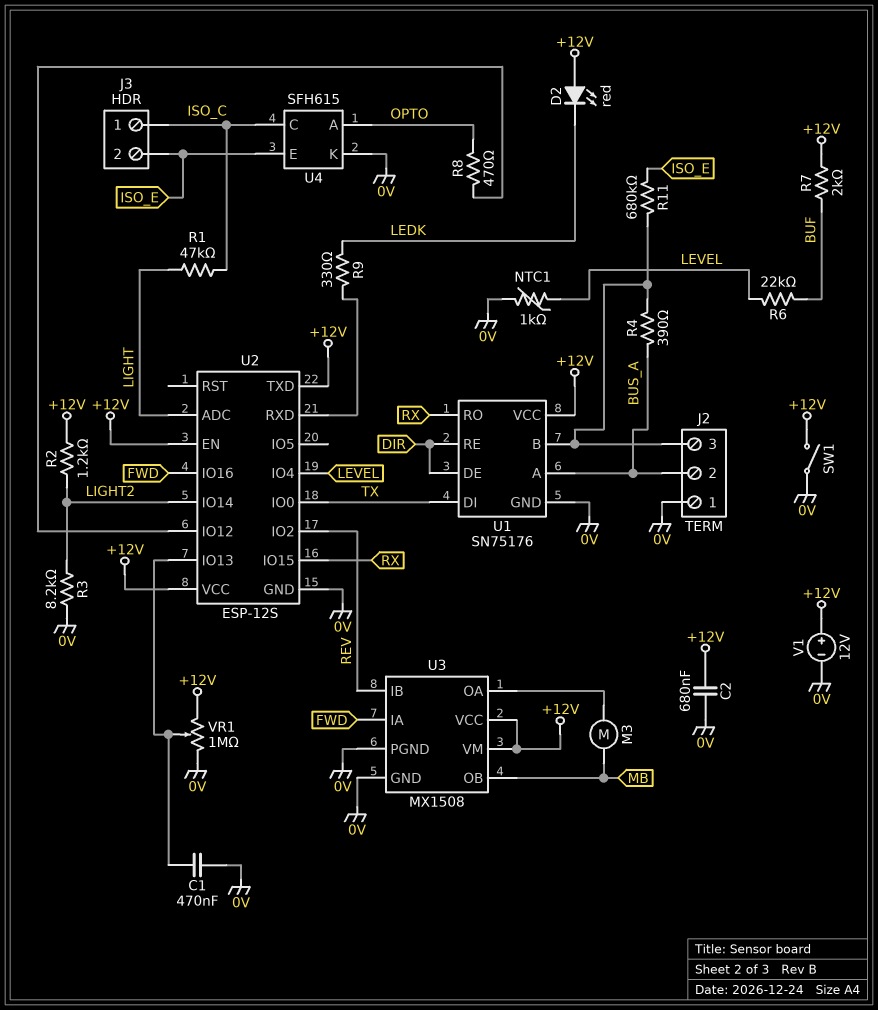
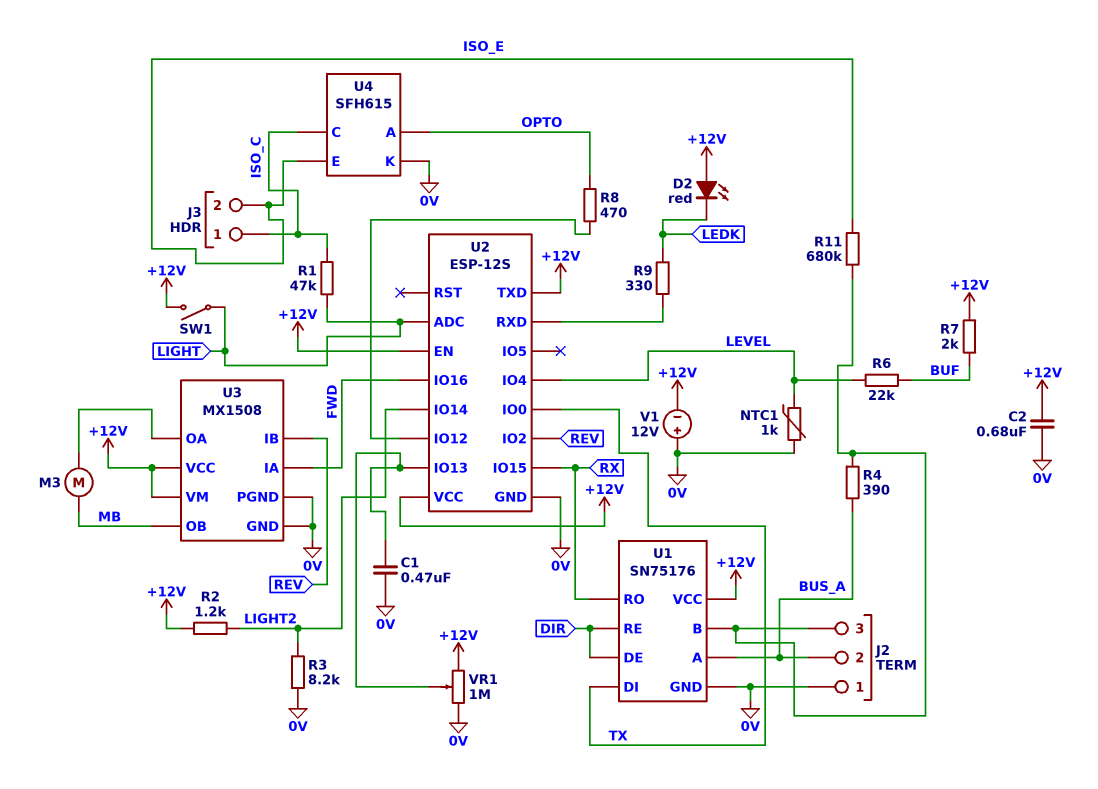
SW1: switch (+12V, 0V) -> switch (+12V, LIGHT)
V1: 12V (plus +12V, minus 0V) -> 12V (plus 0V, minus +12V)

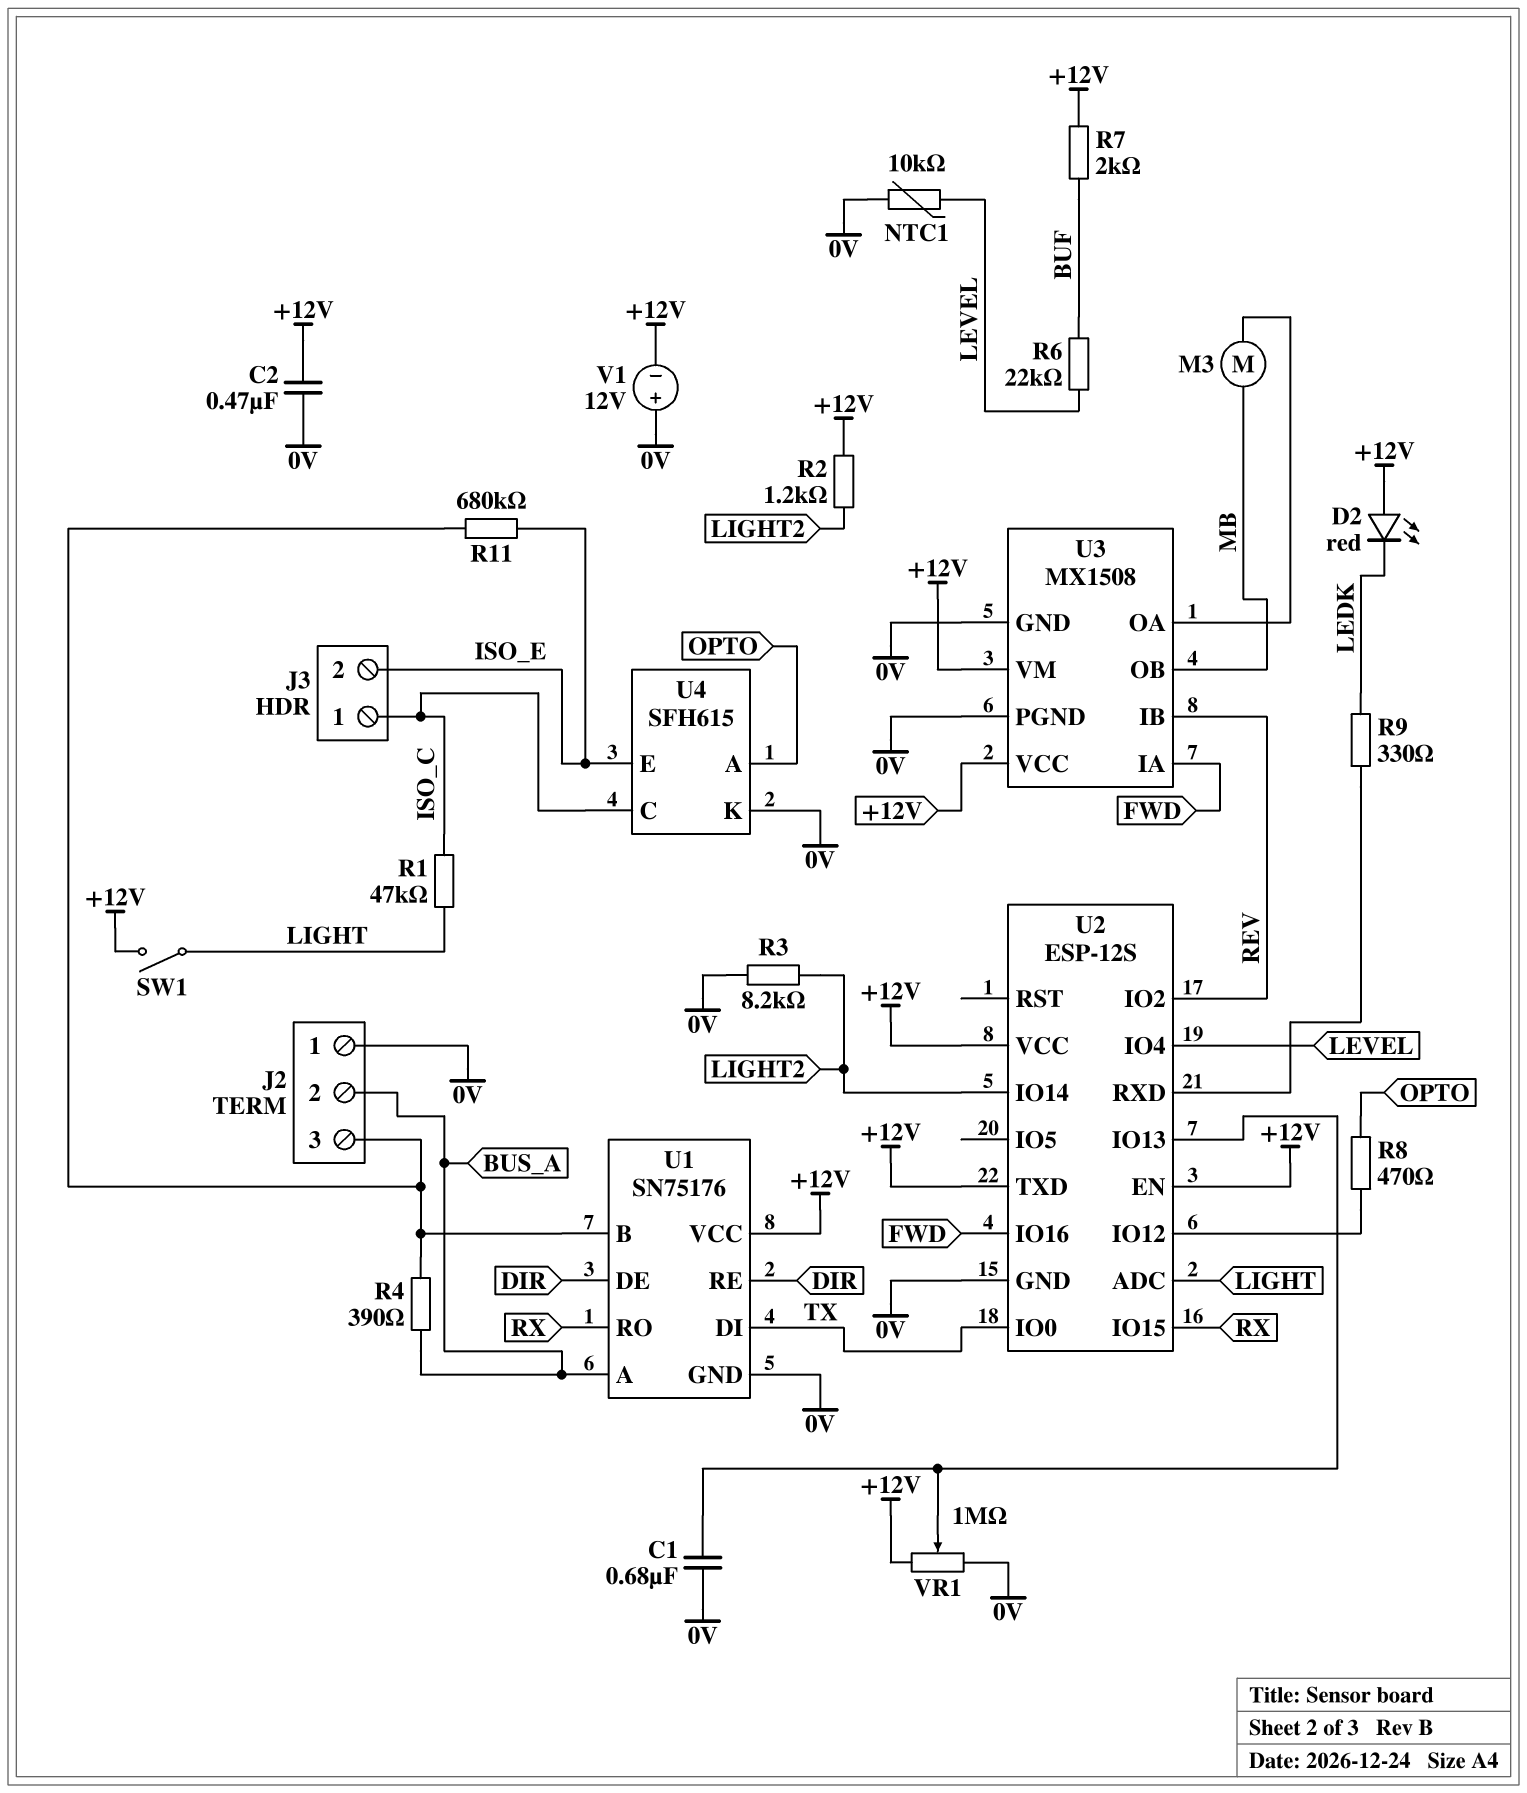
C1: 470nF (0V, U2/IO13) -> 680nF (0V, U2/IO13)
C2: 680nF (+12V, 0V) -> 470nF (+12V, 0V)
NTC1: 1k (0V, LEVEL) -> 10k (0V, LEVEL)

